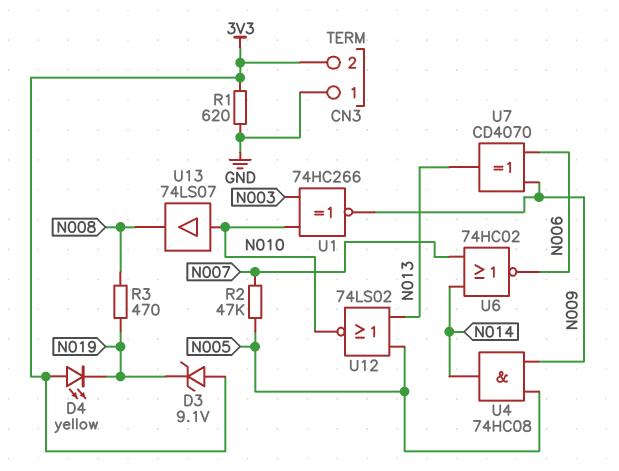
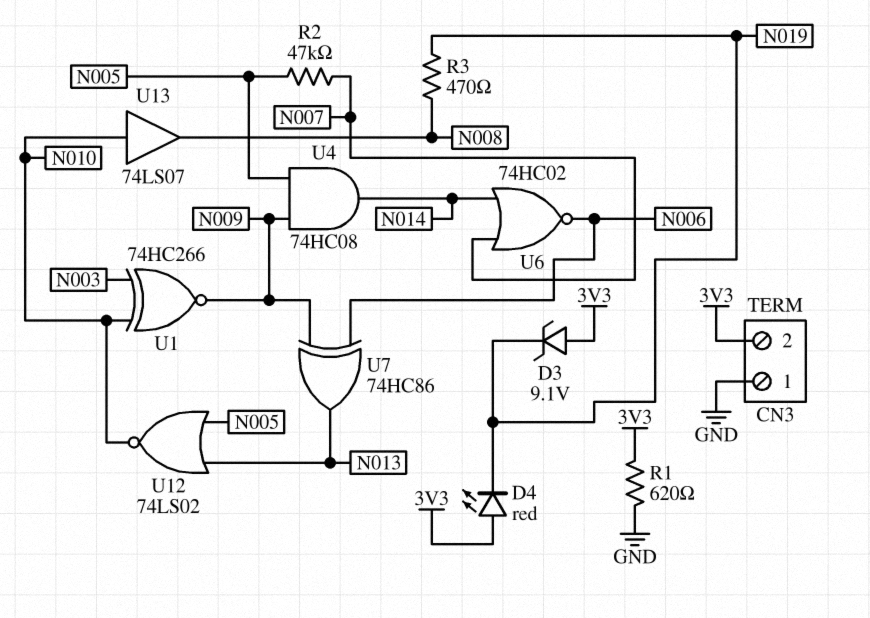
D4: LED yellow (A 3V3, K N019) -> LED red (A 3V3, K N019)
U7: XOR CD4070 (in N006, in N009, out N013) -> XOR 74HC86 (in N006, in N009, out N013)

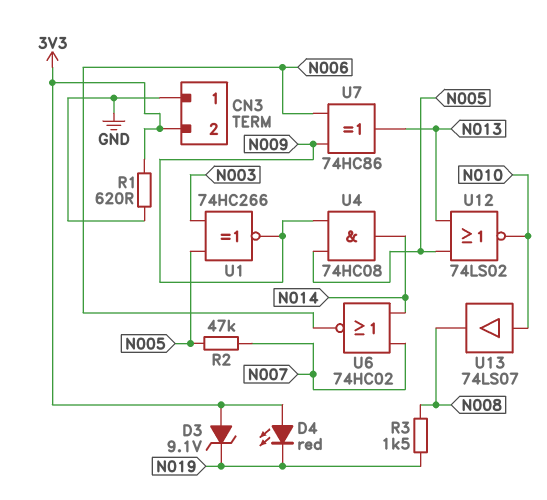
R3: 470 (N008, N019) -> 1.5k (N008, N019)
U1: XNOR 74HC266 (in N003, in N010, out N009) -> XNOR 74HC266 (in N003, in N005, out N009)

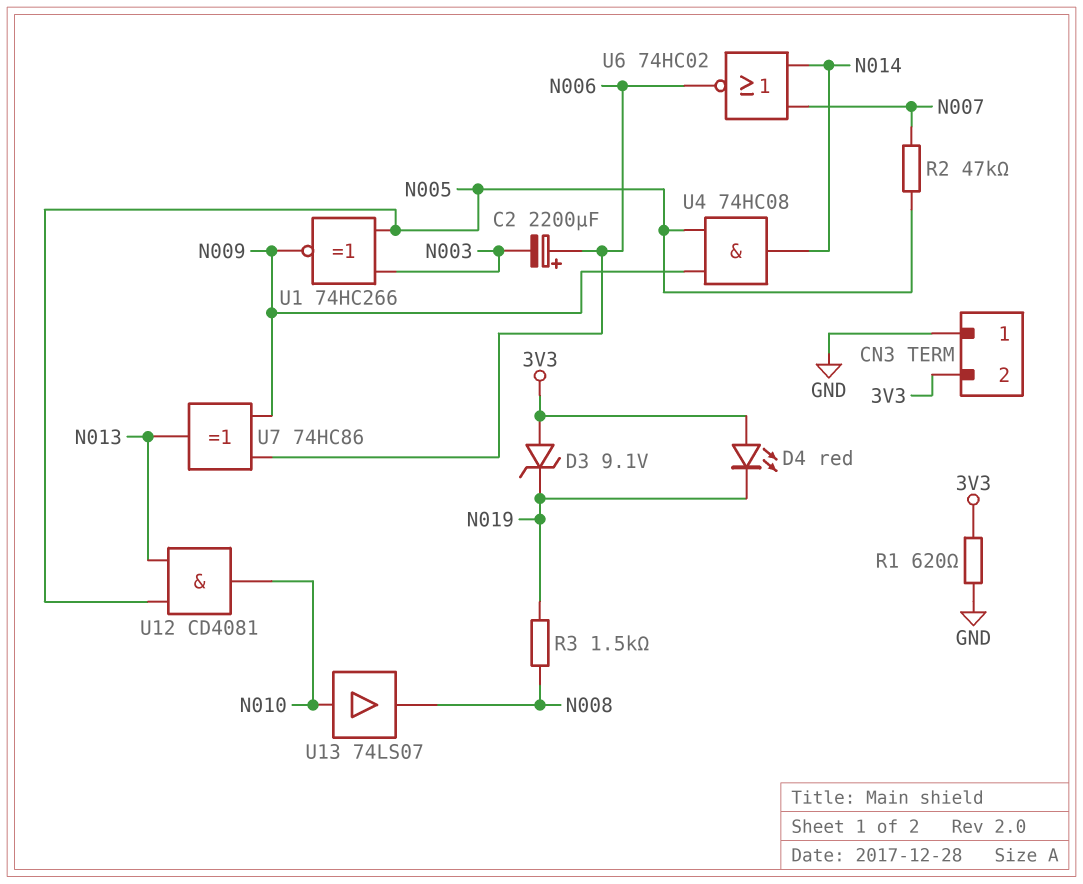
C2: none -> 2200uF (plus N006, minus N003)
U12: NOR 74LS02 (in N005, in N013, out N010) -> AND CD4081 (in N005, in N013, out N010)

